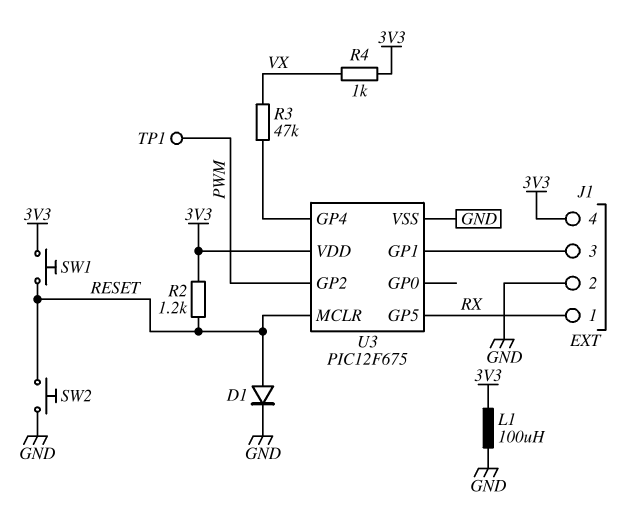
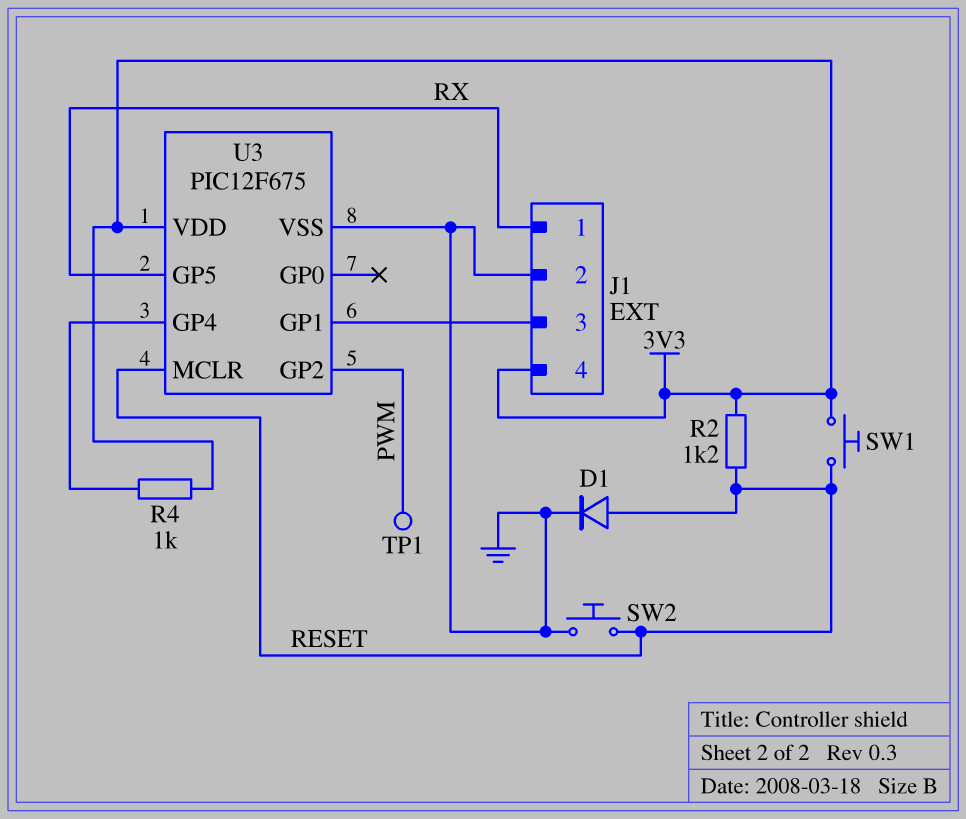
L1: 100uH (3V3, GND) -> none
R3: 47k (U3/GP4, VX) -> none
R4: 1k (3V3, VX) -> 1k (3V3, U3/GP4)

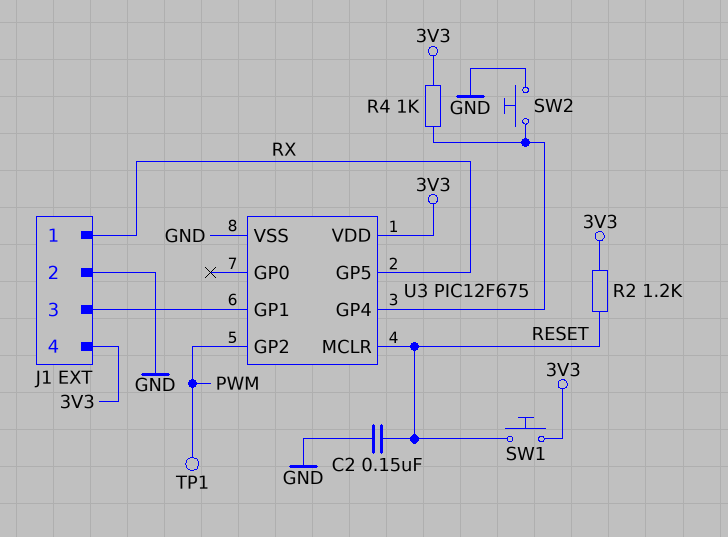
C2: none -> 150nF (GND, RESET)
D1: diode (A RESET, K GND) -> none
SW2: button (GND, RESET) -> button (GND, U3/GP4)

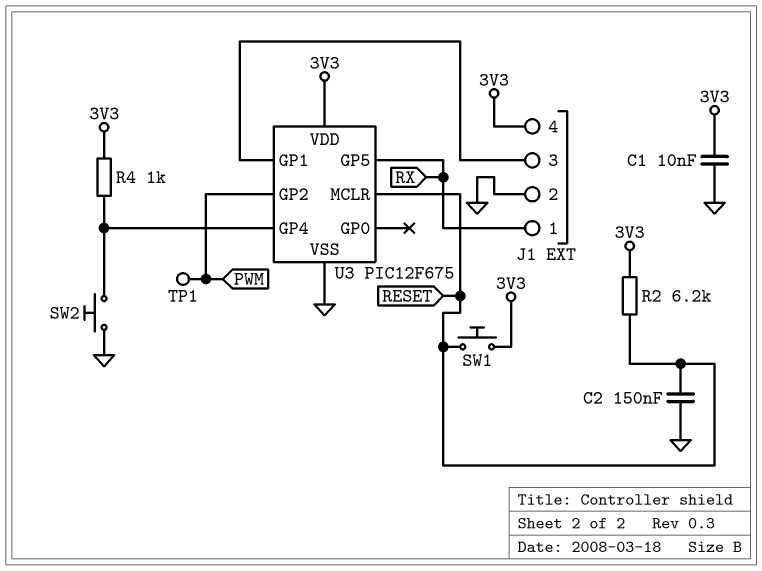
C1: none -> 10nF (3V3, GND)
R2: 1.2k (3V3, RESET) -> 6.2k (3V3, RESET)

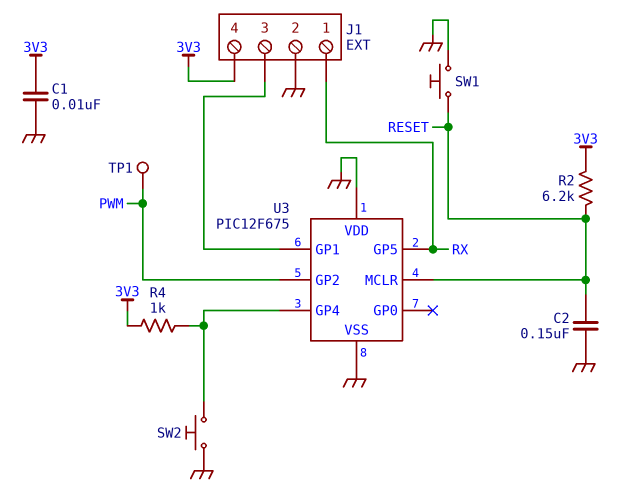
SW1: button (3V3, RESET) -> button (GND, RESET)
U3 pin VDD: 3V3 -> GND

